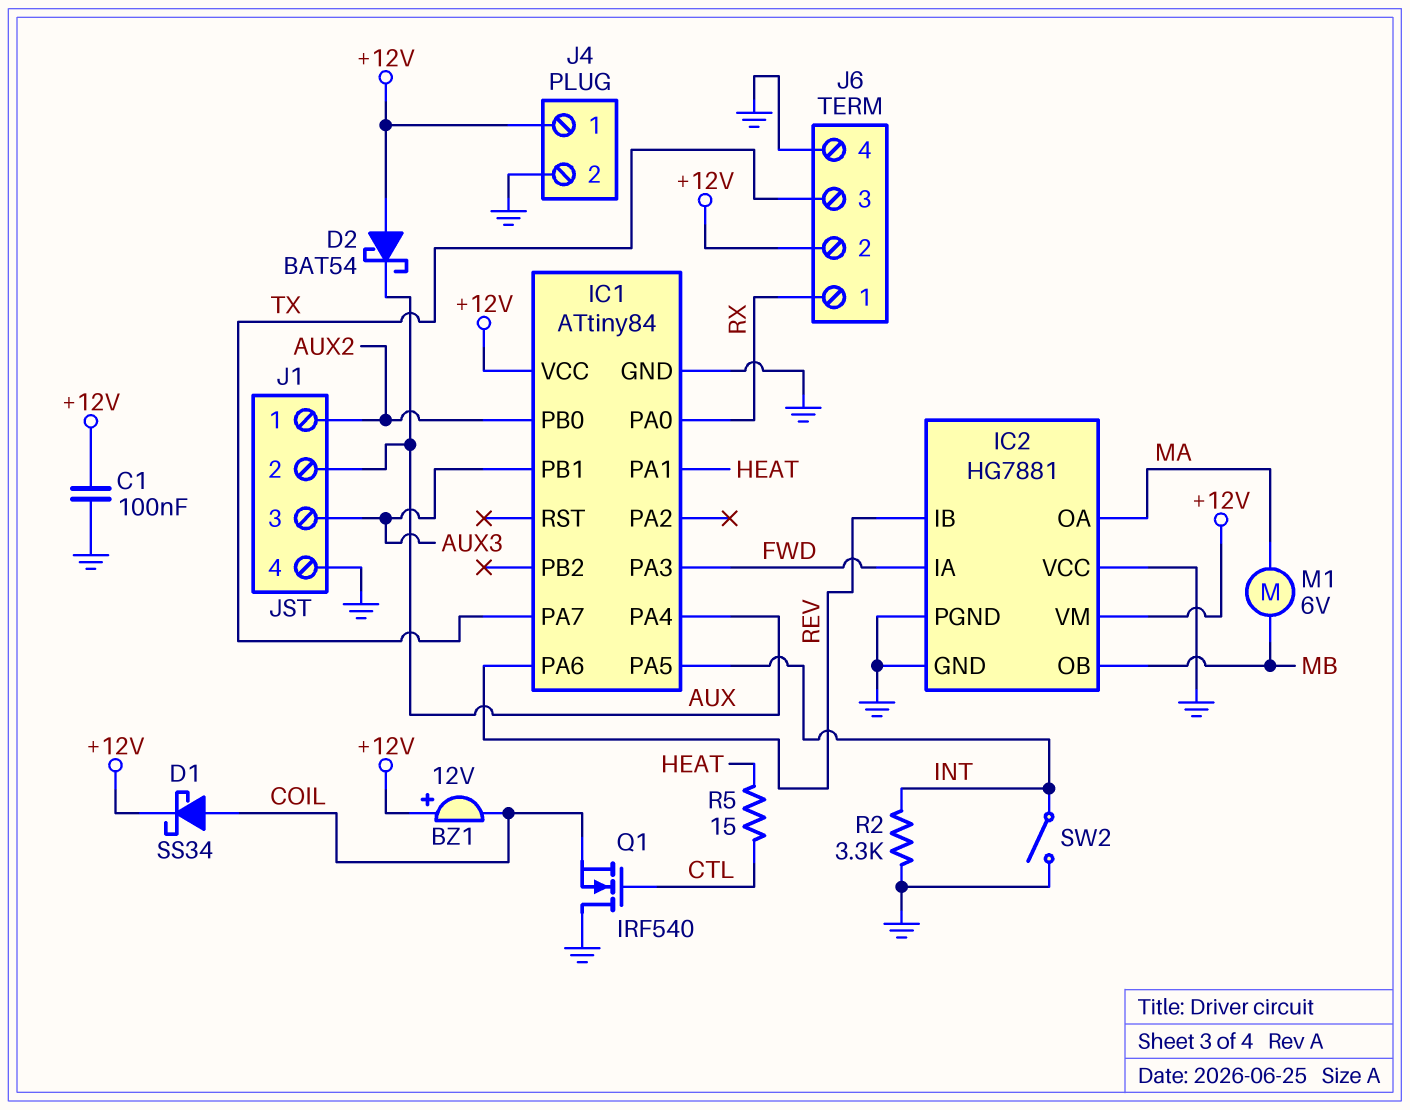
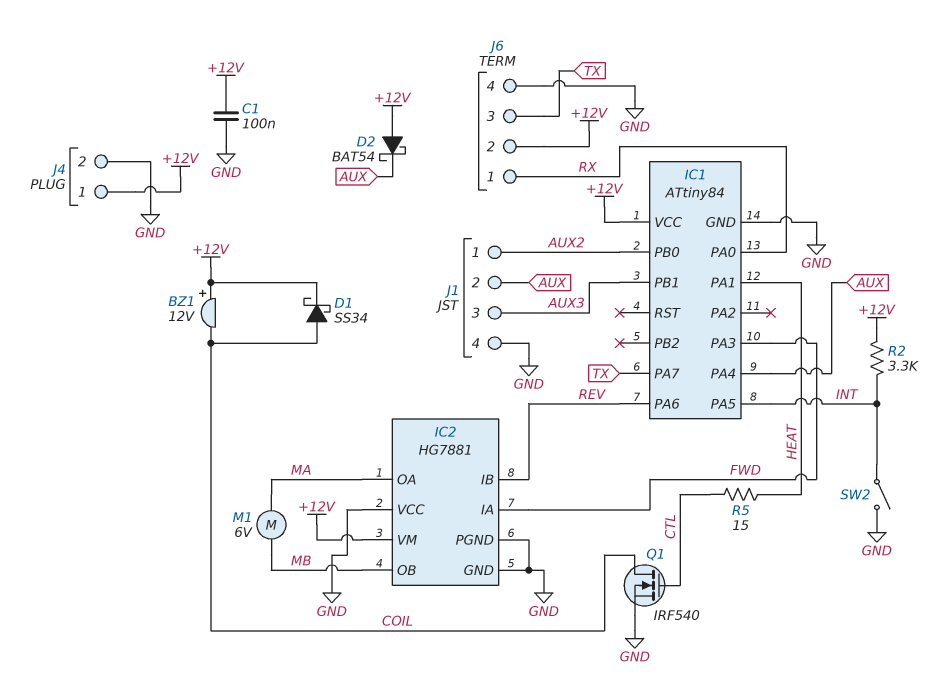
Q1: NMOS IRF540 (G CTL, D GND, S COIL) -> NMOS IRF540 (G CTL, D COIL, S GND)
R2: 3.3k (GND, INT) -> 3.3k (+12V, INT)

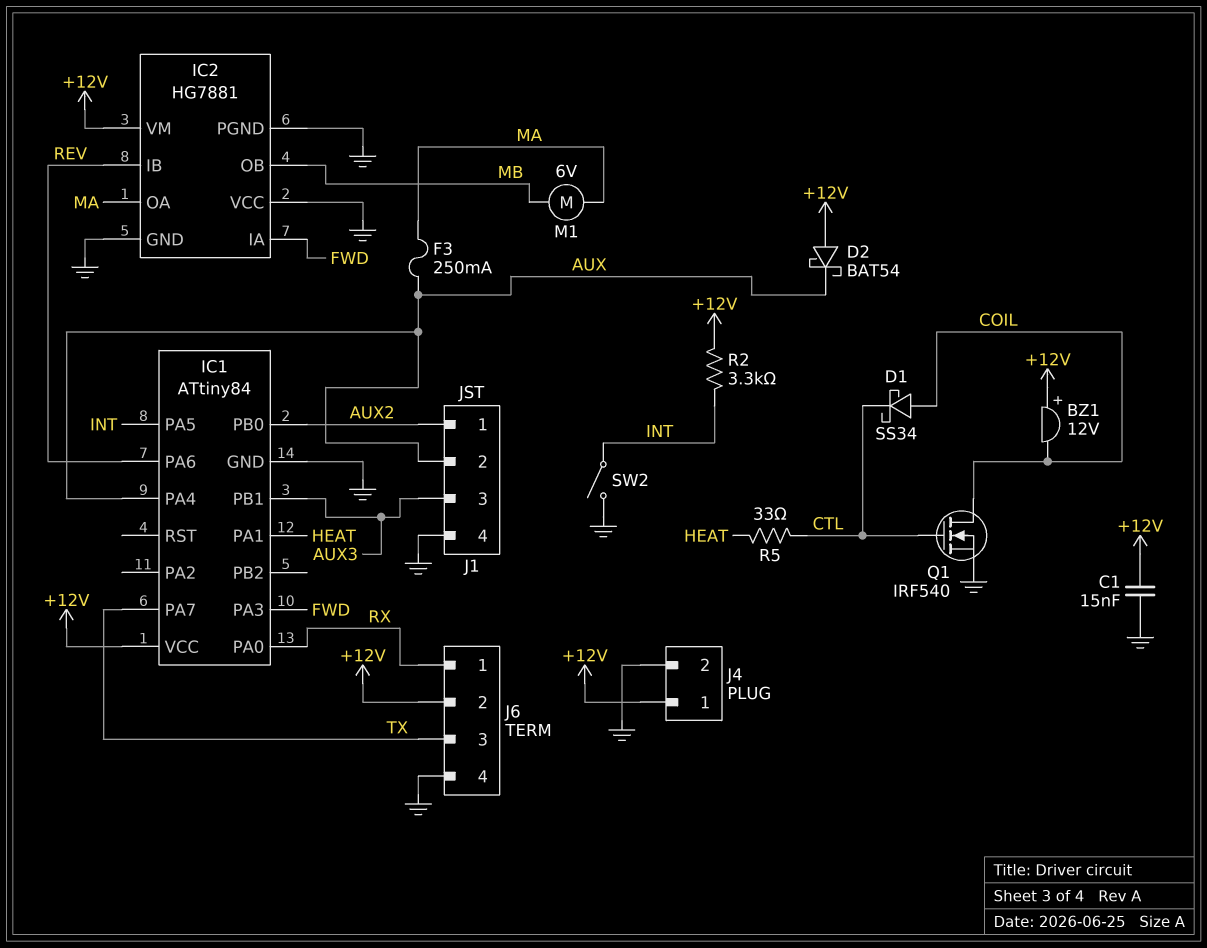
C1: 100nF (+12V, GND) -> 15nF (+12V, GND)
D1: schottky SS34 (A COIL, K +12V) -> schottky SS34 (A COIL, K CTL)
F3: none -> 250mA (AUX, MA)
R5: 15 (CTL, HEAT) -> 33 (CTL, HEAT)

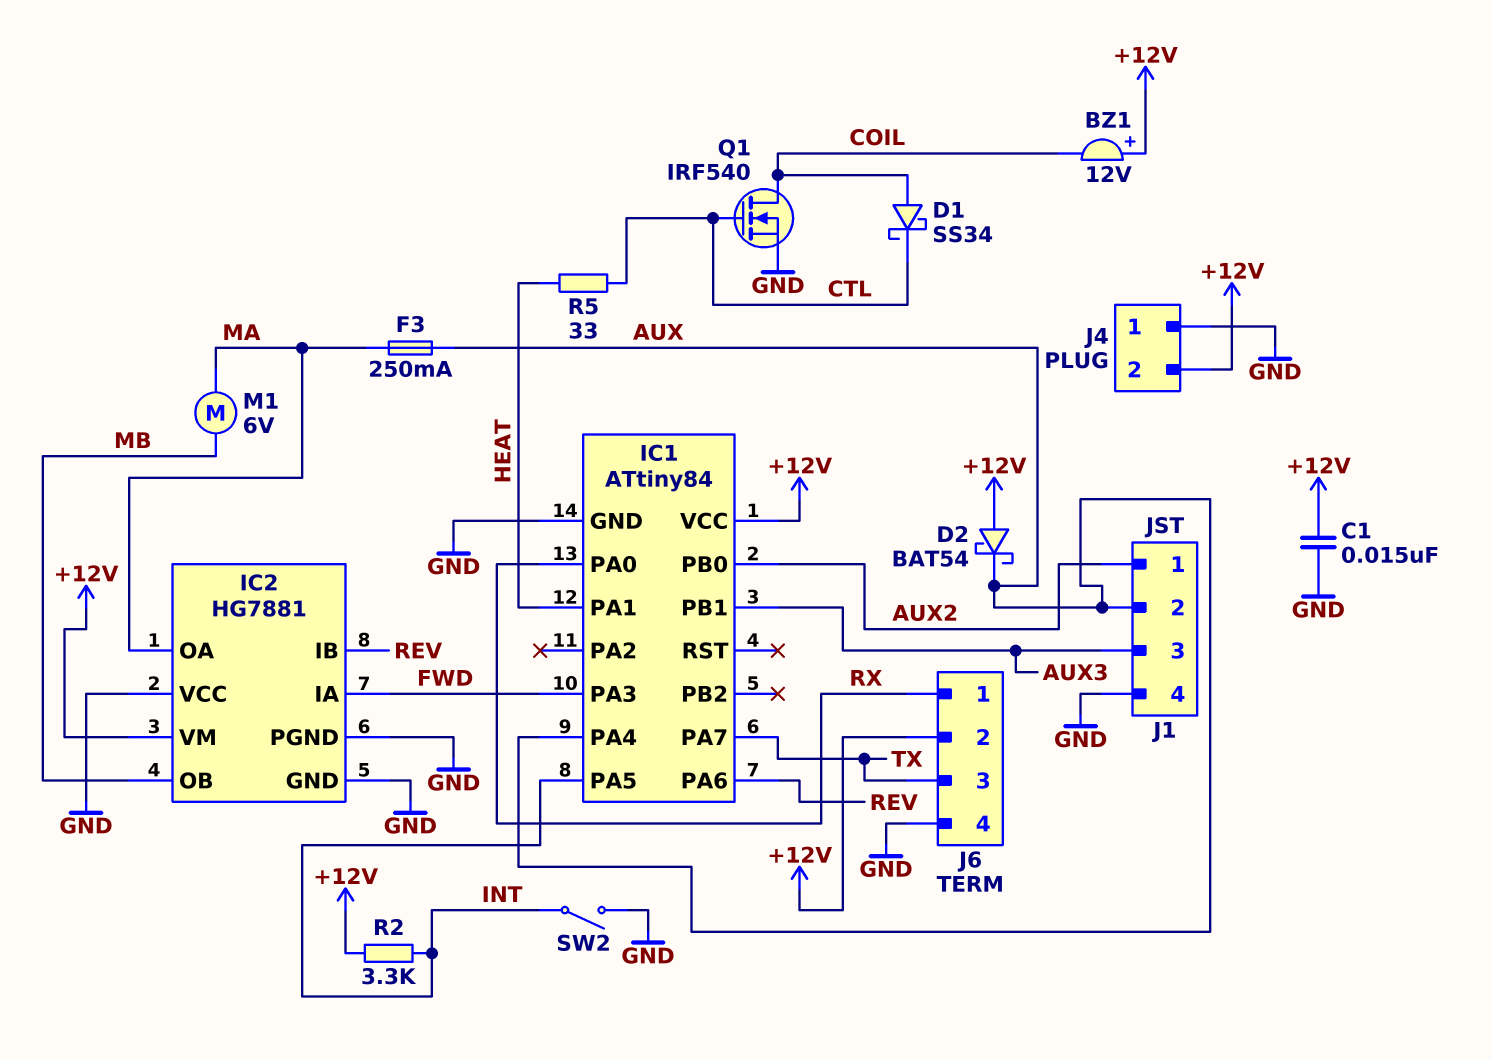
J4 pin 1: +12V -> GND
J4 pin 2: GND -> +12V

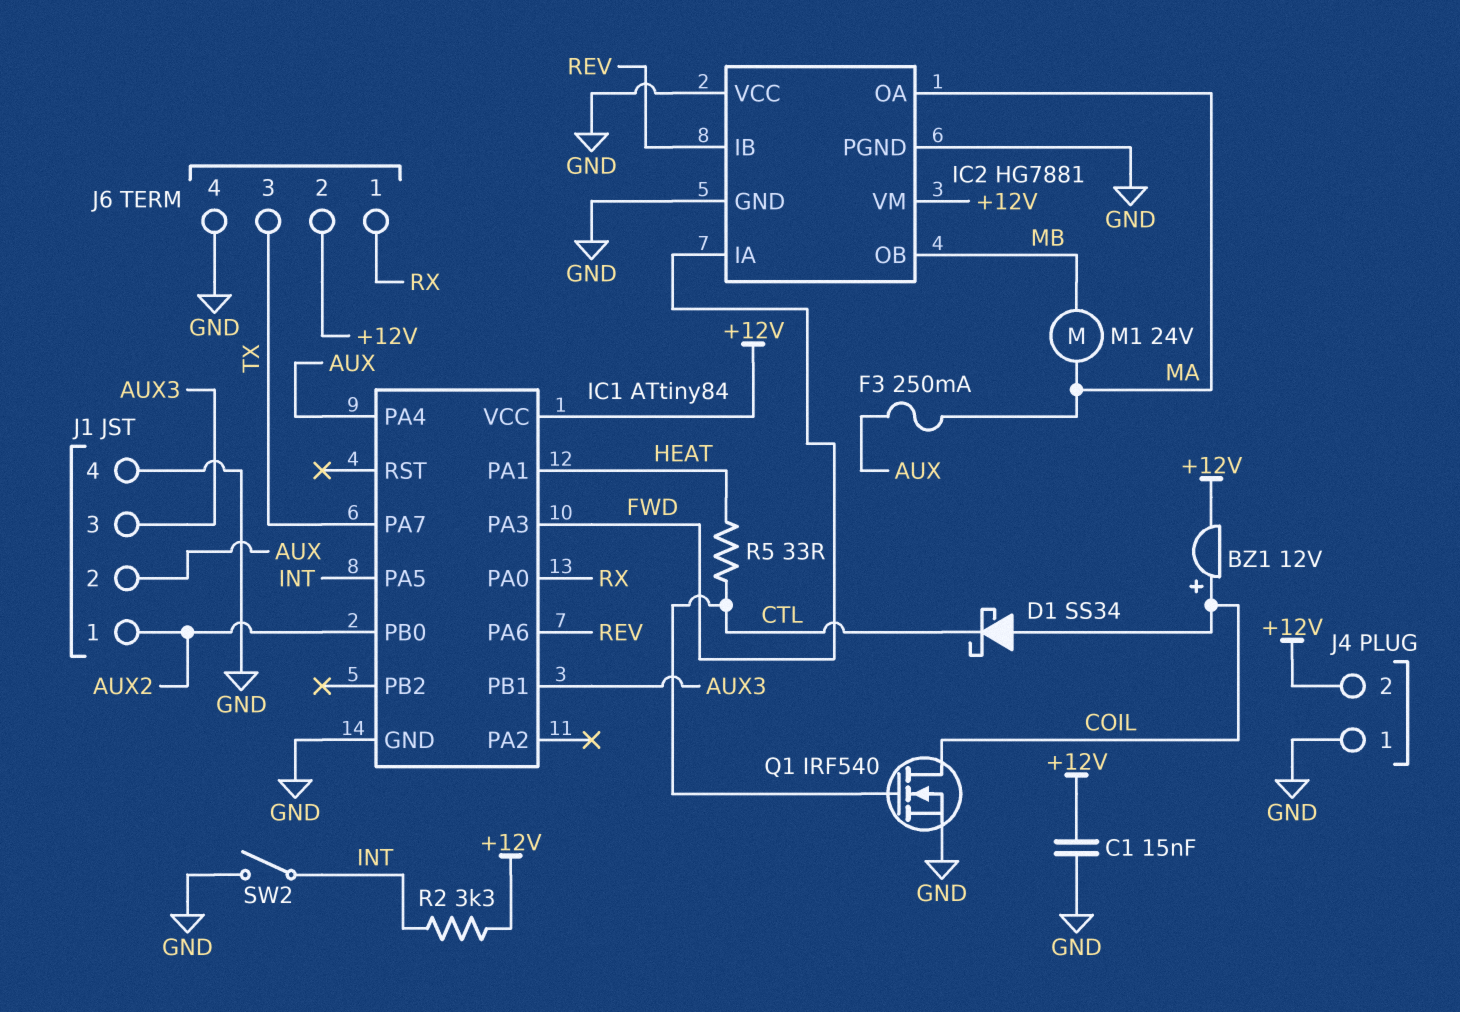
BZ1: buzzer 12V (plus +12V, minus COIL) -> buzzer 12V (plus COIL, minus +12V)
D2: schottky BAT54 (A +12V, K AUX) -> none
M1: motor 6V (MA, MB) -> motor 24V (MA, MB)

